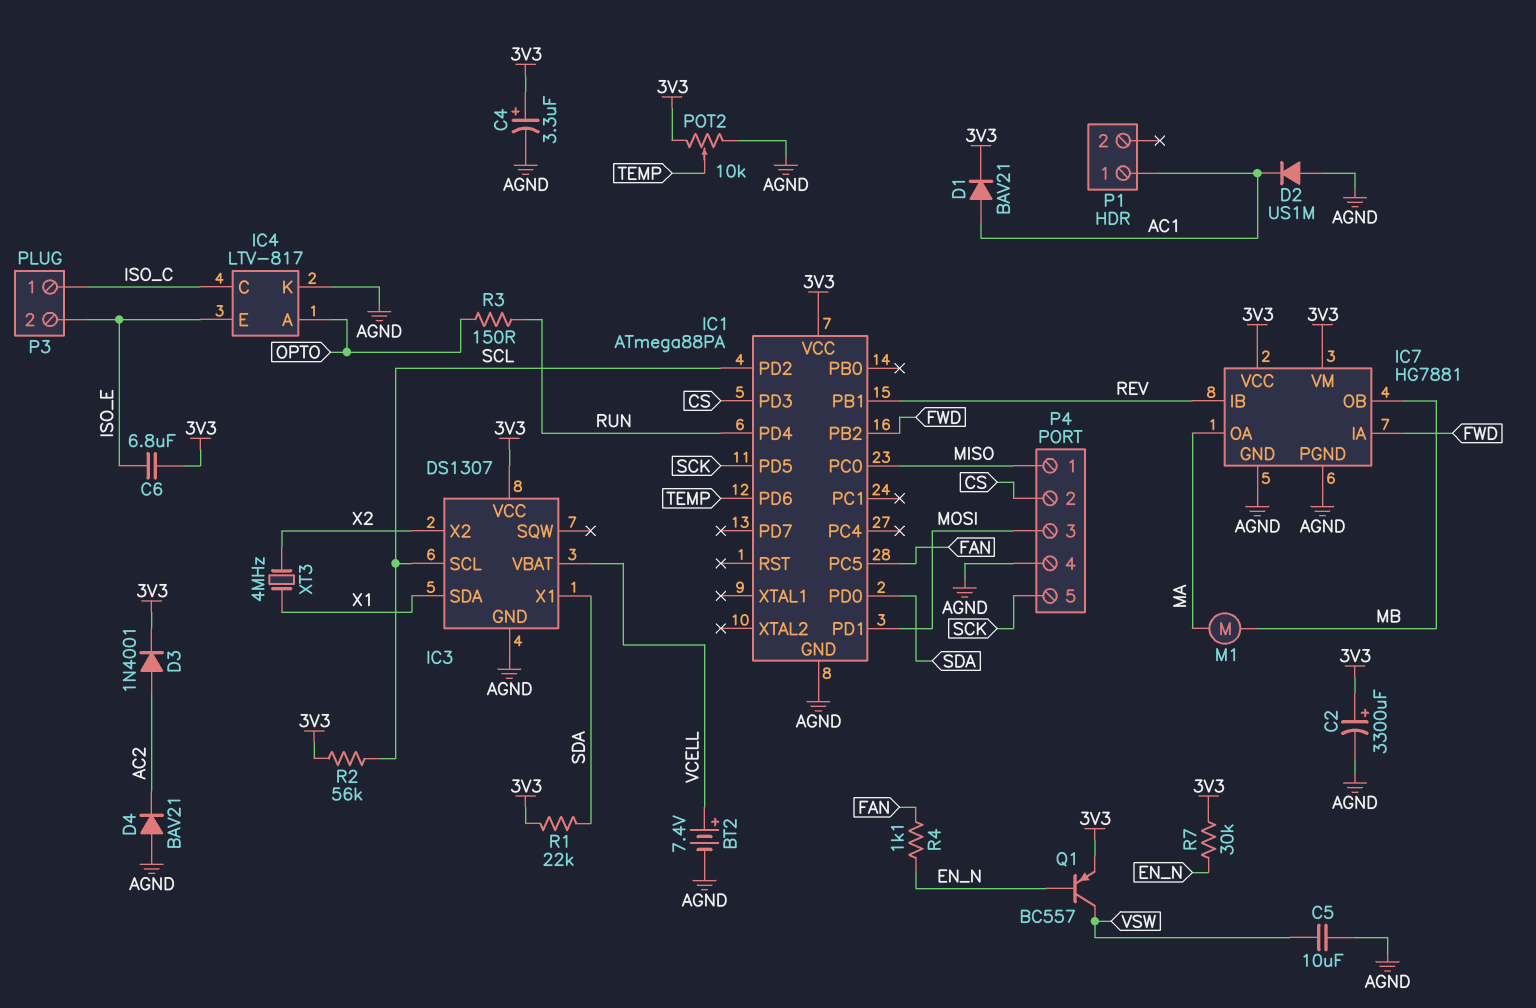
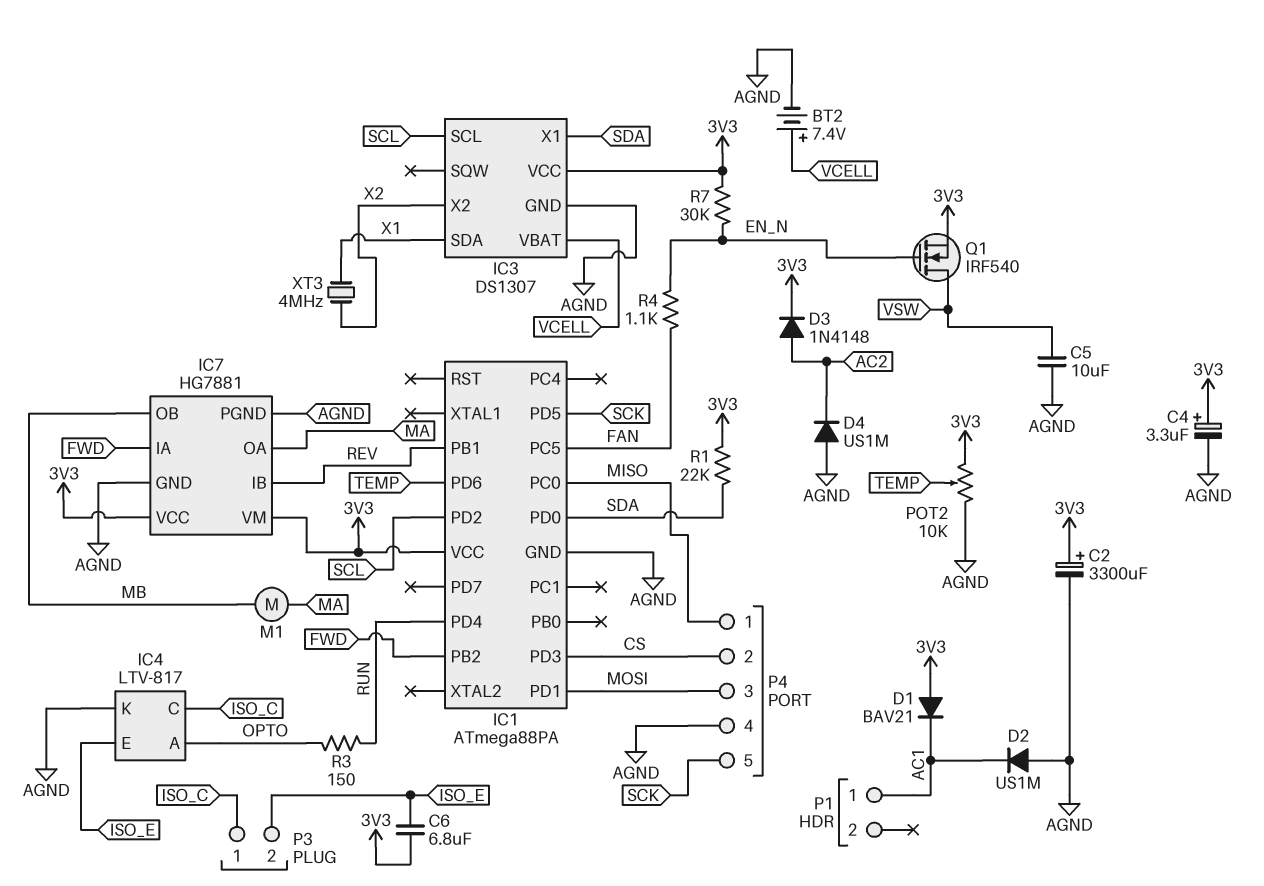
D1: diode BAV21 (A AC1, K 3V3) -> diode BAV21 (A 3V3, K AC1)
D3: diode 1N4001 (A AC2, K 3V3) -> diode 1N4148 (A AC2, K 3V3)
D4: diode BAV21 (A AGND, K AC2) -> diode US1M (A AGND, K AC2)
Q1: PNP BC557 (B EN_N, C VSW, E 3V3) -> NMOS IRF540 (G EN_N, D VSW, S 3V3)
R2: 56k (3V3, SCL) -> none

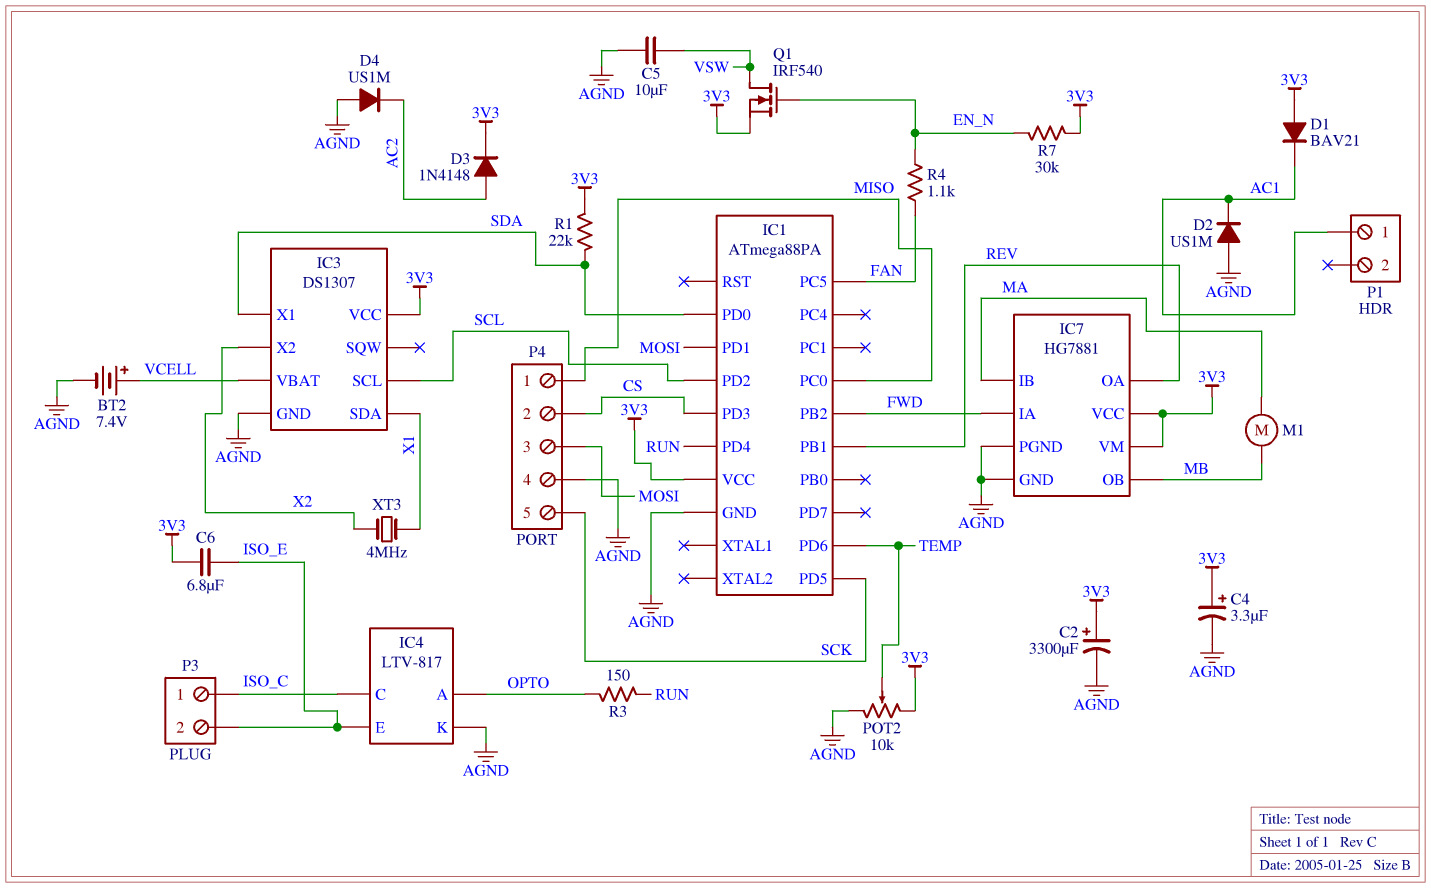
IC7 pin IB: REV -> MA
IC7 pin OA: MA -> REV

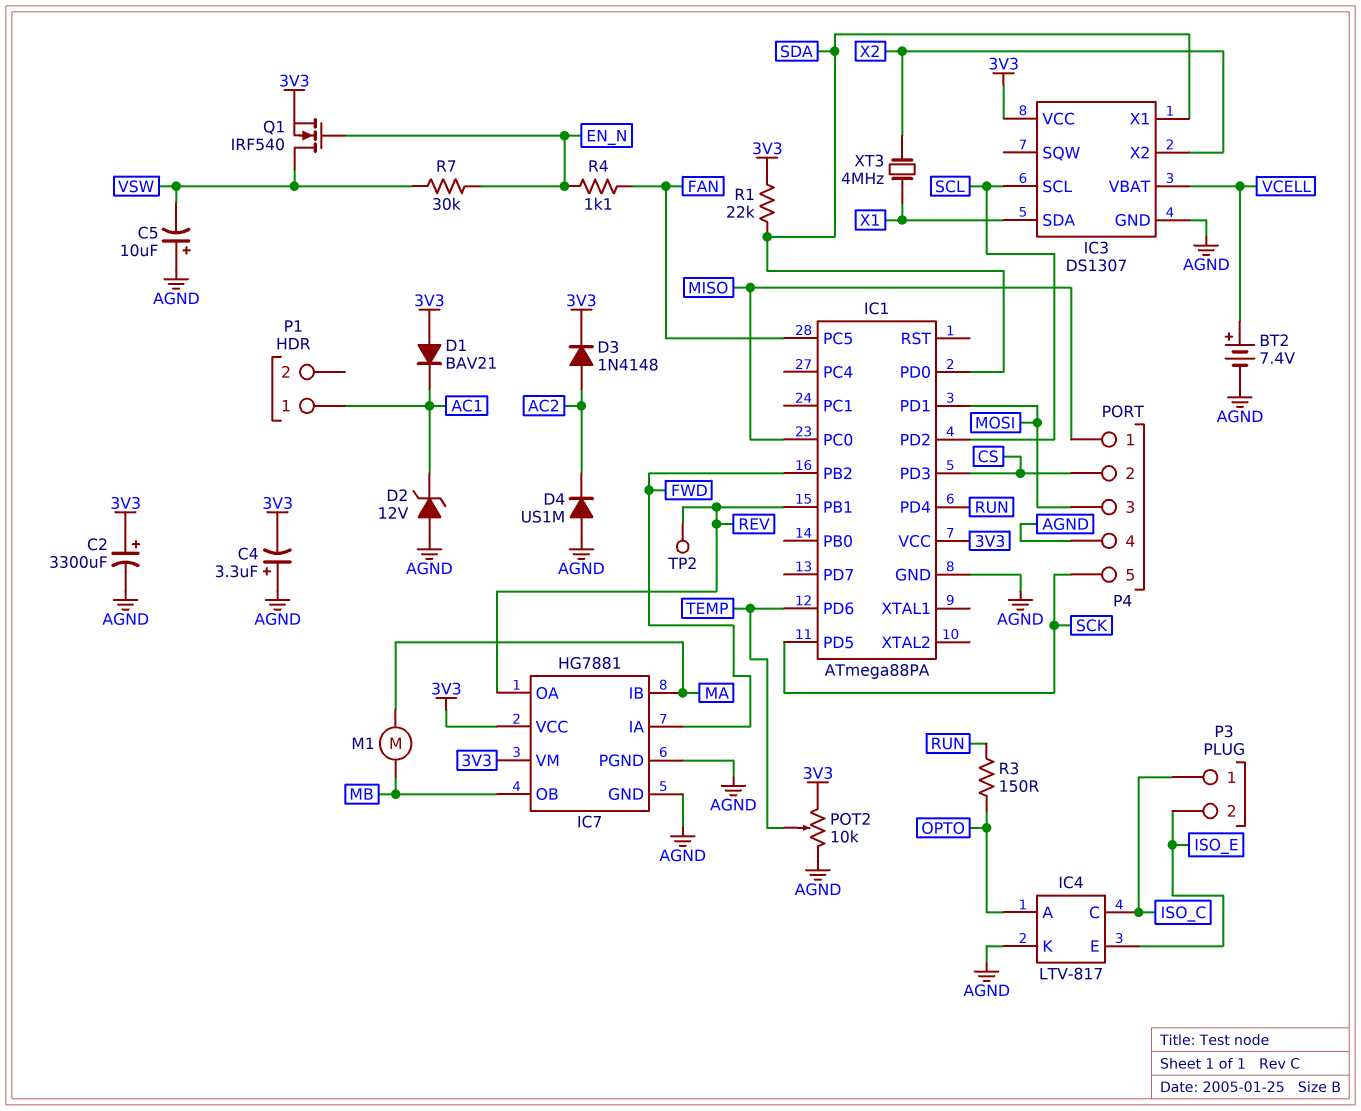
C4: 3.3uF (plus 3V3, minus AGND) -> 3.3uF (plus AGND, minus 3V3)
C5: 10uF (AGND, VSW) -> 10uF (plus AGND, minus VSW)
C6: 6.8uF (3V3, ISO_E) -> none
D2: diode US1M (A AGND, K AC1) -> zener 12V (A AGND, K AC1)
R7: 30k (3V3, EN_N) -> 30k (EN_N, VSW)
TP2: none -> test point (REV)

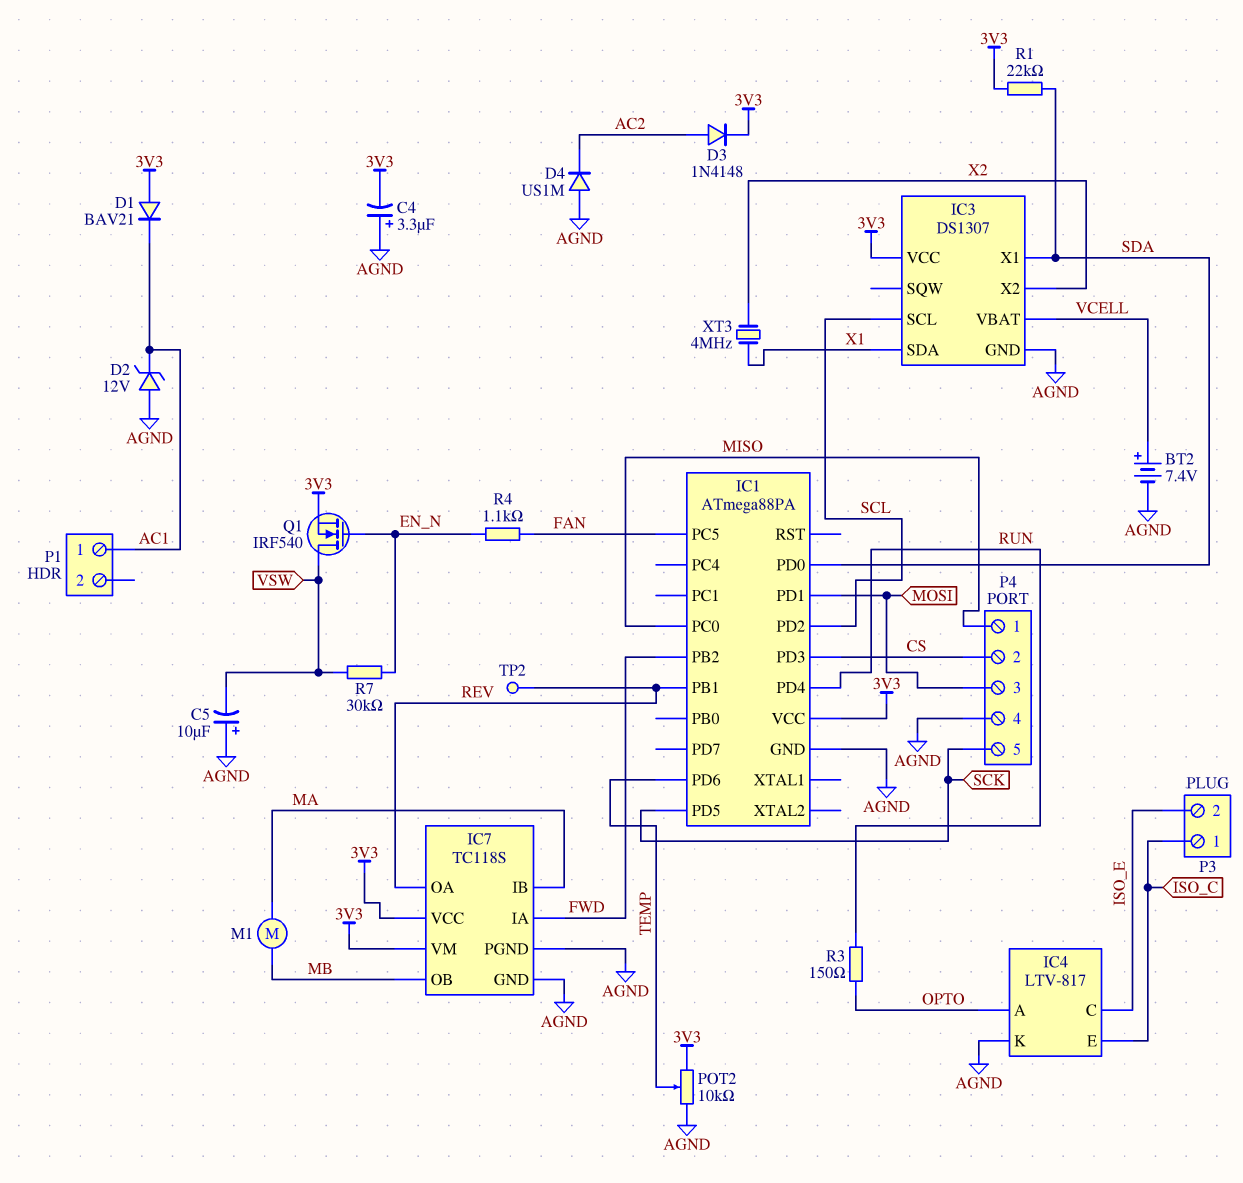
C2: 3300uF (plus 3V3, minus AGND) -> none
IC4 pin C: ISO_C -> ISO_E
IC4 pin E: ISO_E -> ISO_C
IC7: HG7881 -> TC118S

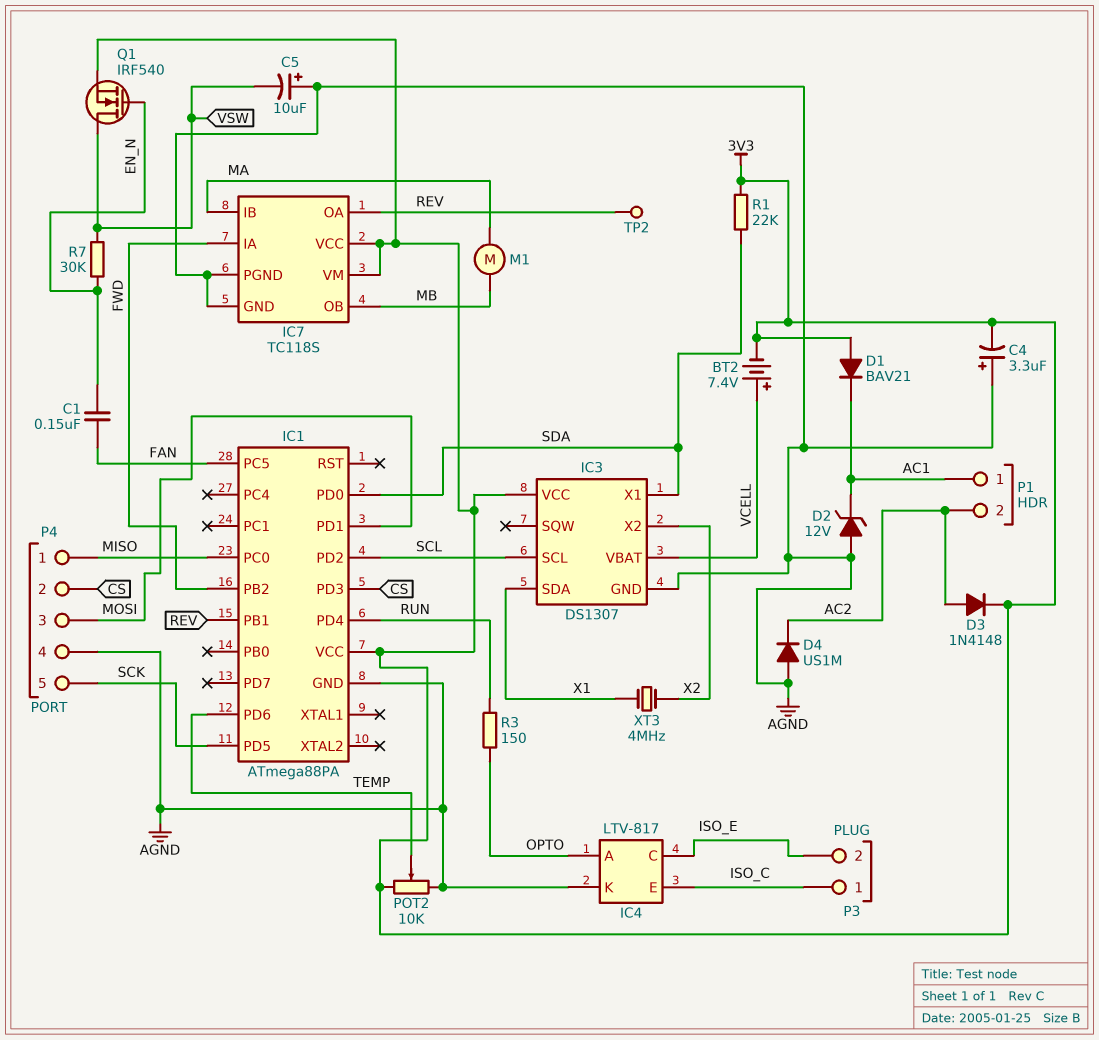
BT2: 7.4V (plus VCELL, minus AGND) -> 7.4V (plus VCELL, minus 3V3)
C1: none -> 150nF (EN_N, FAN)
P1 pin 2: none -> AC2
R4: 1.1k (EN_N, FAN) -> none

